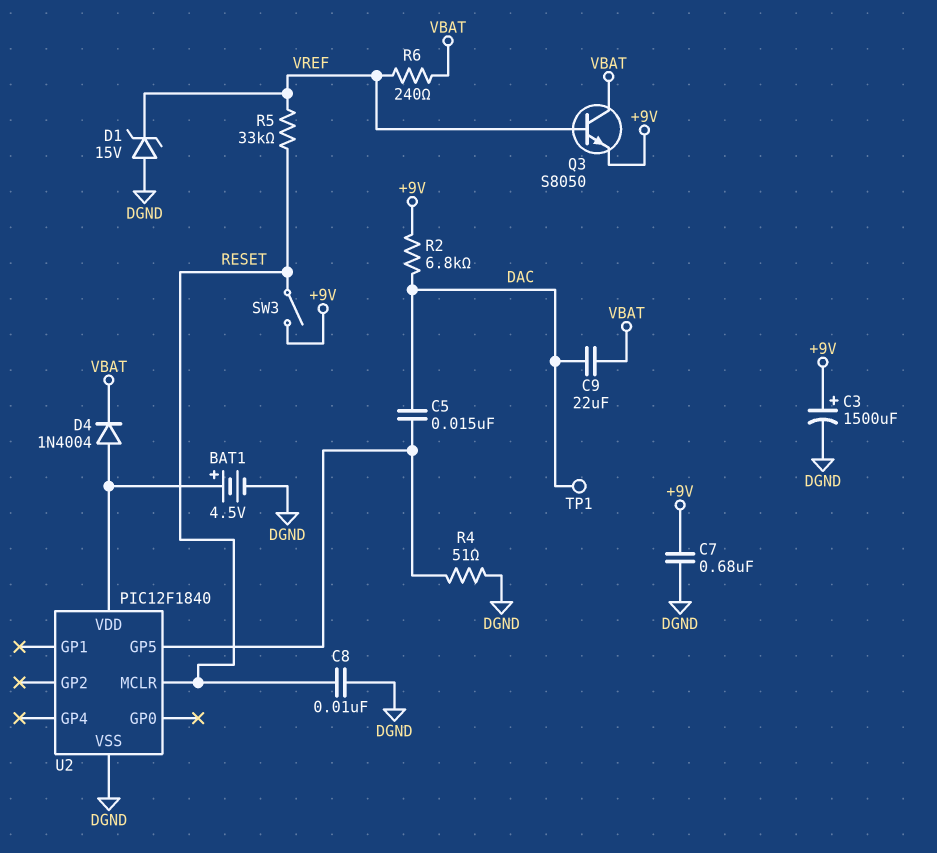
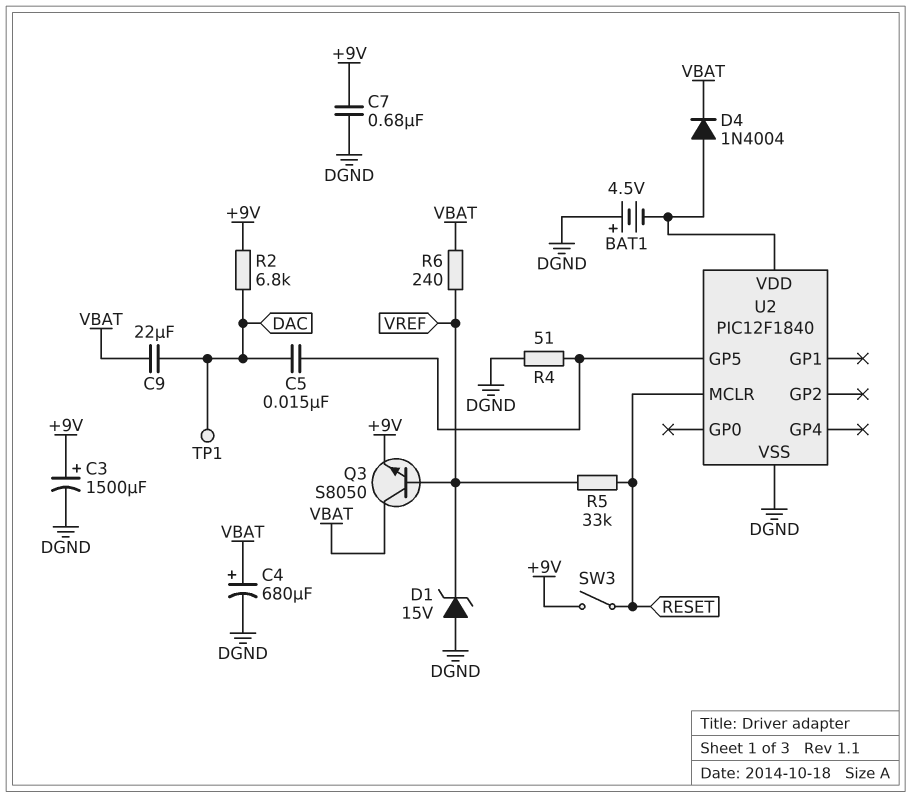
BAT1: 4.5V (plus U2/VDD, minus DGND) -> 4.5V (plus DGND, minus U2/VDD)
C4: none -> 680uF (plus VBAT, minus DGND)
C8: 10nF (DGND, RESET) -> none

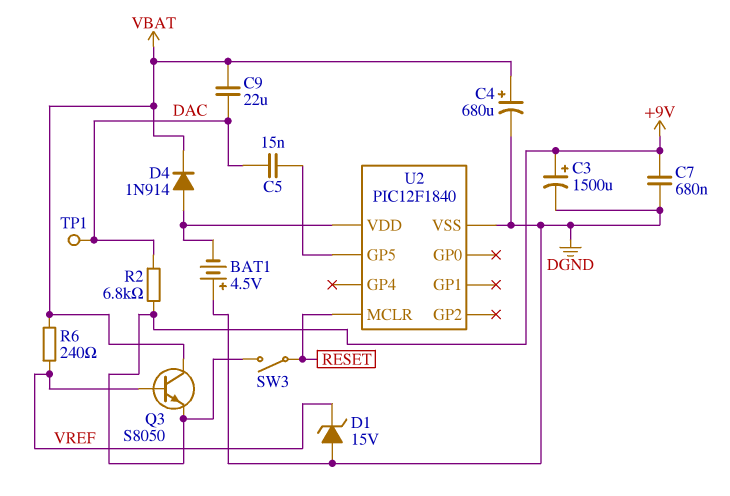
D4: diode 1N4004 (A U2/VDD, K VBAT) -> diode 1N914 (A U2/VDD, K VBAT)
R4: 51 (DGND, U2/GP5) -> none
R5: 33k (RESET, VREF) -> none

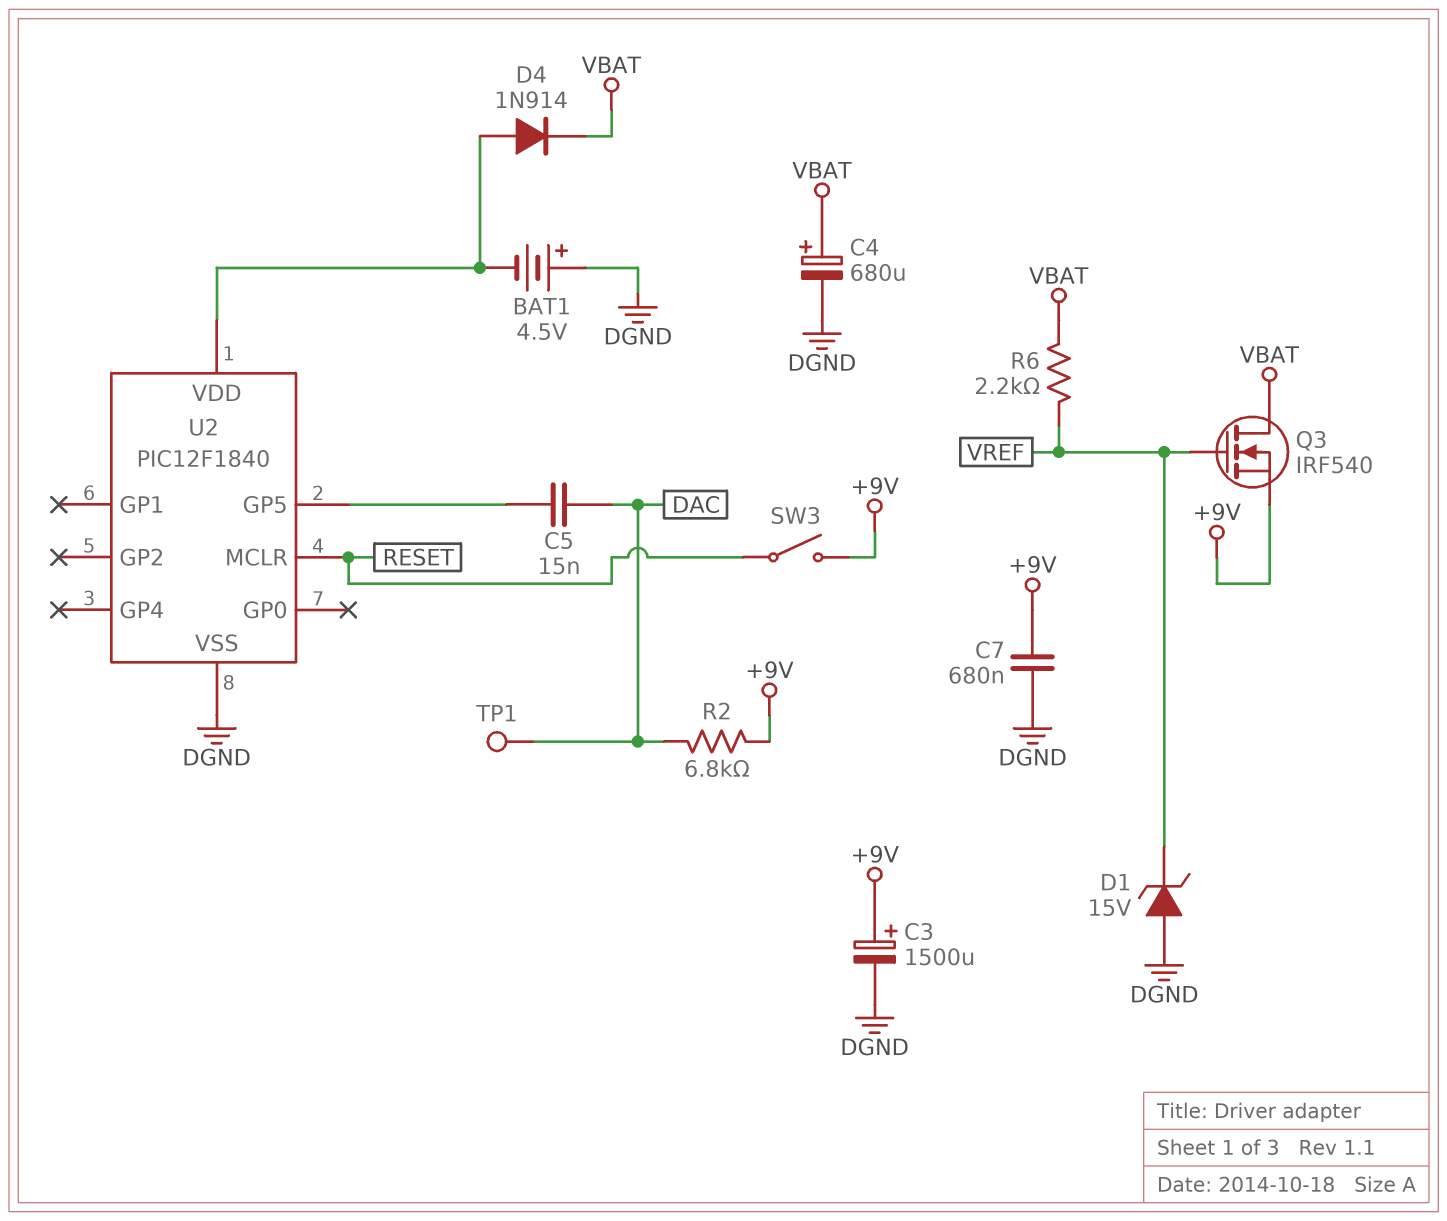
C9: 22uF (DAC, VBAT) -> none
Q3: NPN S8050 (B VREF, C VBAT, E +9V) -> NMOS IRF540 (G VREF, D VBAT, S +9V)
R6: 240 (VBAT, VREF) -> 2.2k (VBAT, VREF)

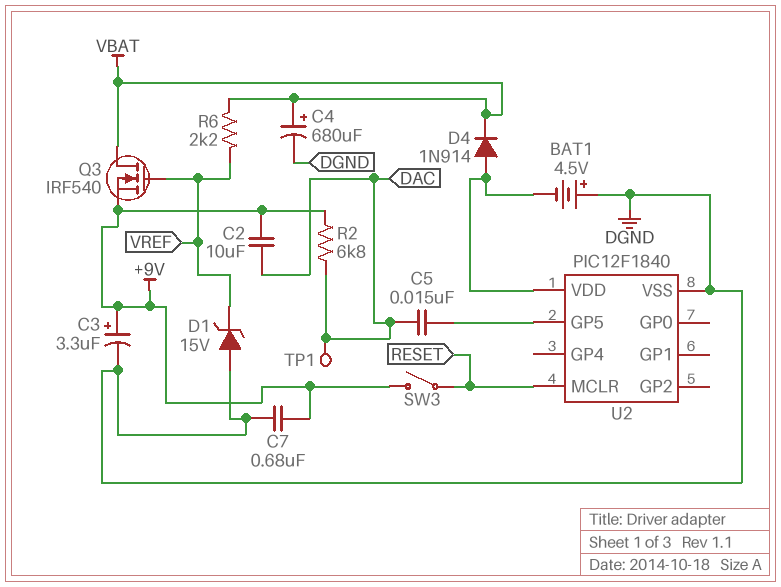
C2: none -> 10uF (+9V, DAC)
C3: 1500uF (plus +9V, minus DGND) -> 3.3uF (plus +9V, minus DGND)

